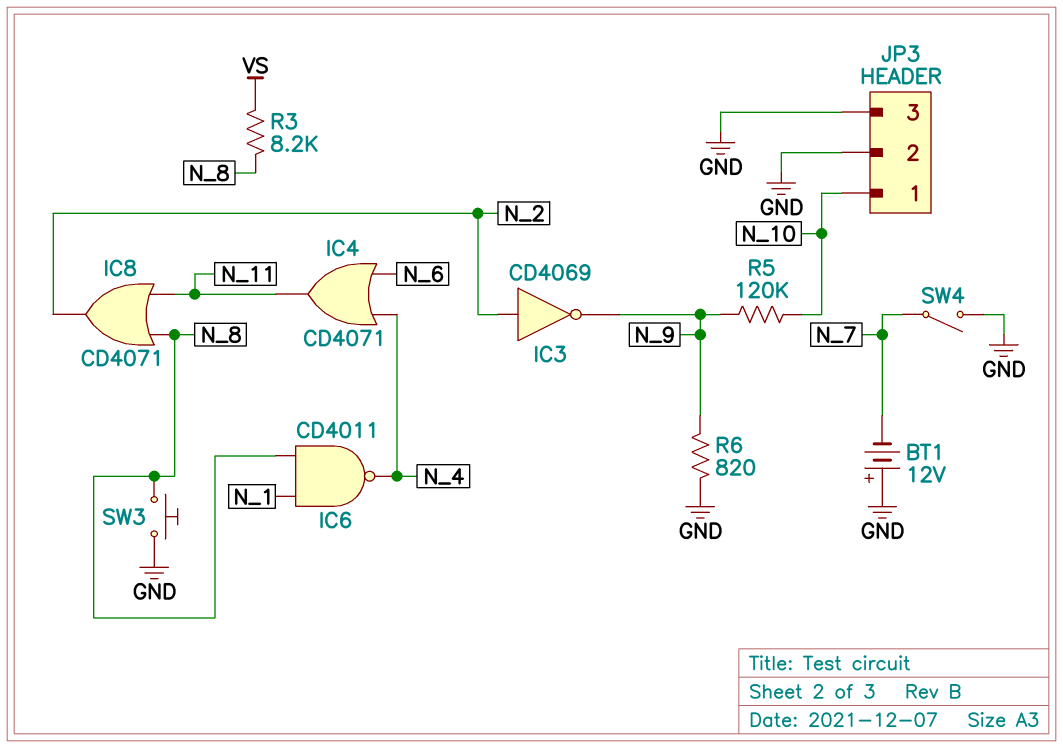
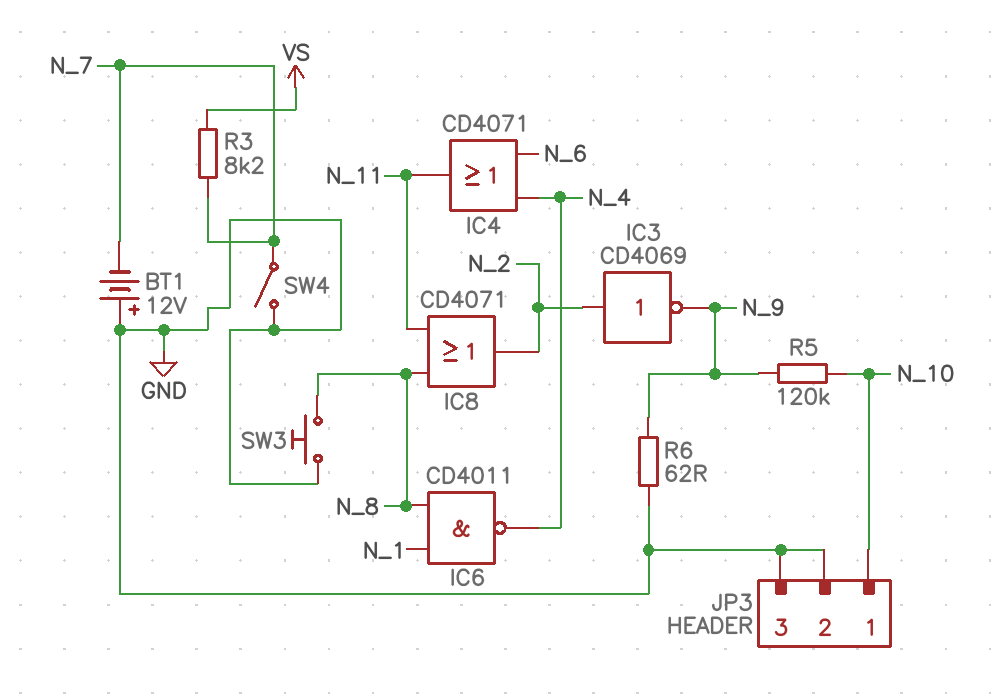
R3: 8.2k (N_8, VS) -> 8.2k (N_7, VS)
R6: 820 (GND, N_9) -> 62 (GND, N_9)

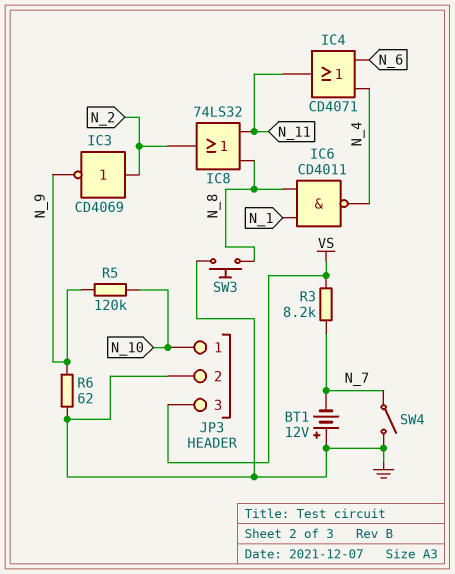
IC8: OR CD4071 (in N_8, in N_11, out N_2) -> OR 74LS32 (in N_8, in N_11, out N_2)
JP3 pin 3: GND -> VS

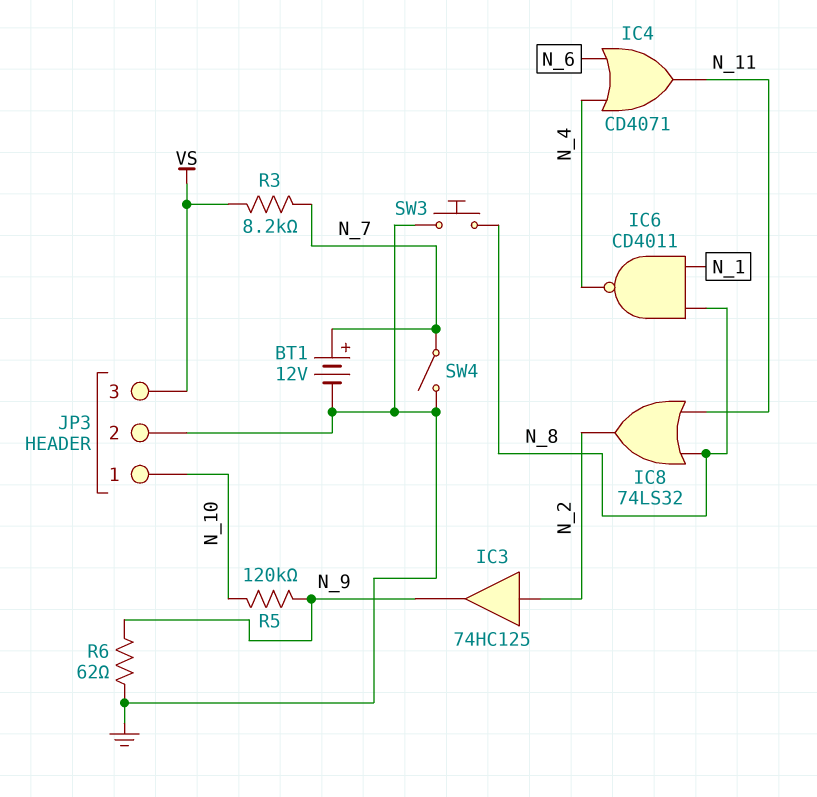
BT1: 12V (plus GND, minus N_7) -> 12V (plus N_7, minus GND)
IC3: NOT CD4069 (in N_2, out N_9) -> buffer 74HC125 (in N_2, out N_9)

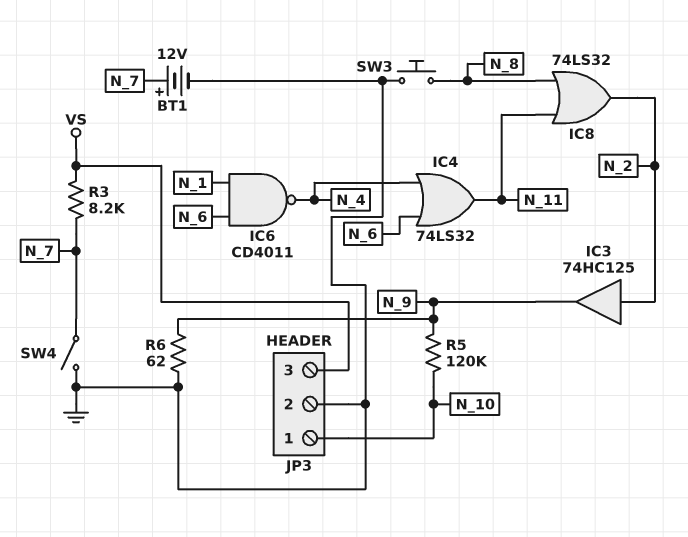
IC4: OR CD4071 (in N_4, in N_6, out N_11) -> OR 74LS32 (in N_4, in N_6, out N_11)
IC6: NAND CD4011 (in N_1, in N_8, out N_4) -> NAND CD4011 (in N_1, in N_6, out N_4)

